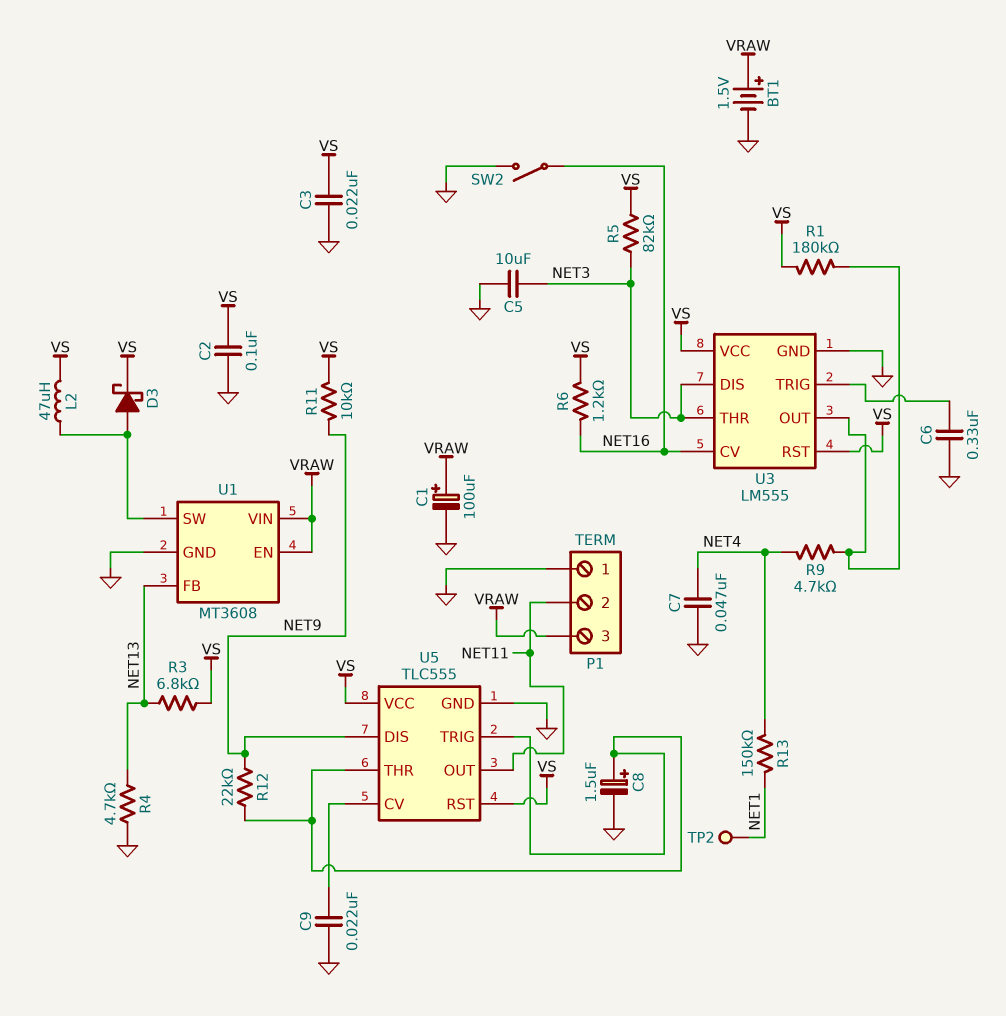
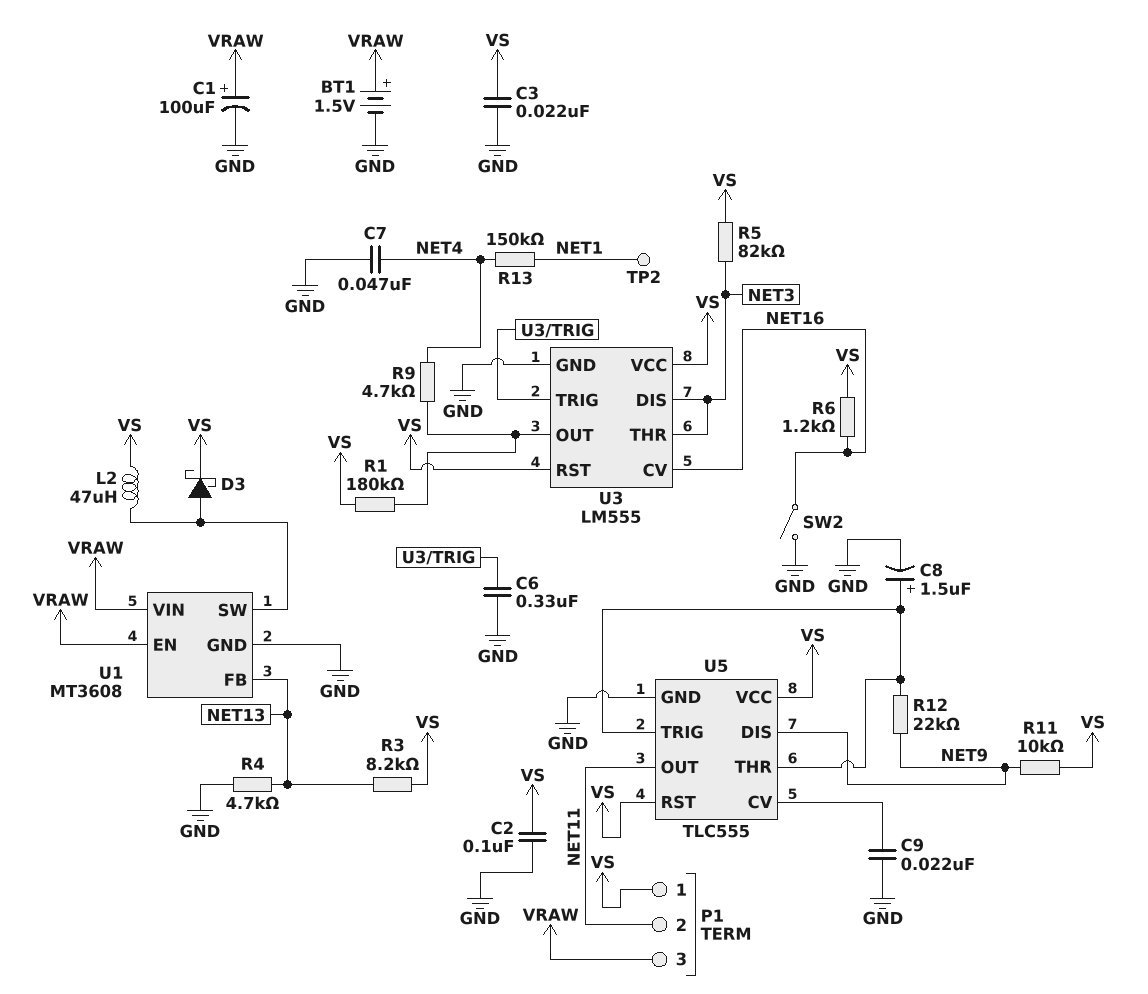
C5: 10uF (GND, NET3) -> none
P1 pin 1: GND -> VS
R3: 6.8k (NET13, VS) -> 8.2k (NET13, VS)

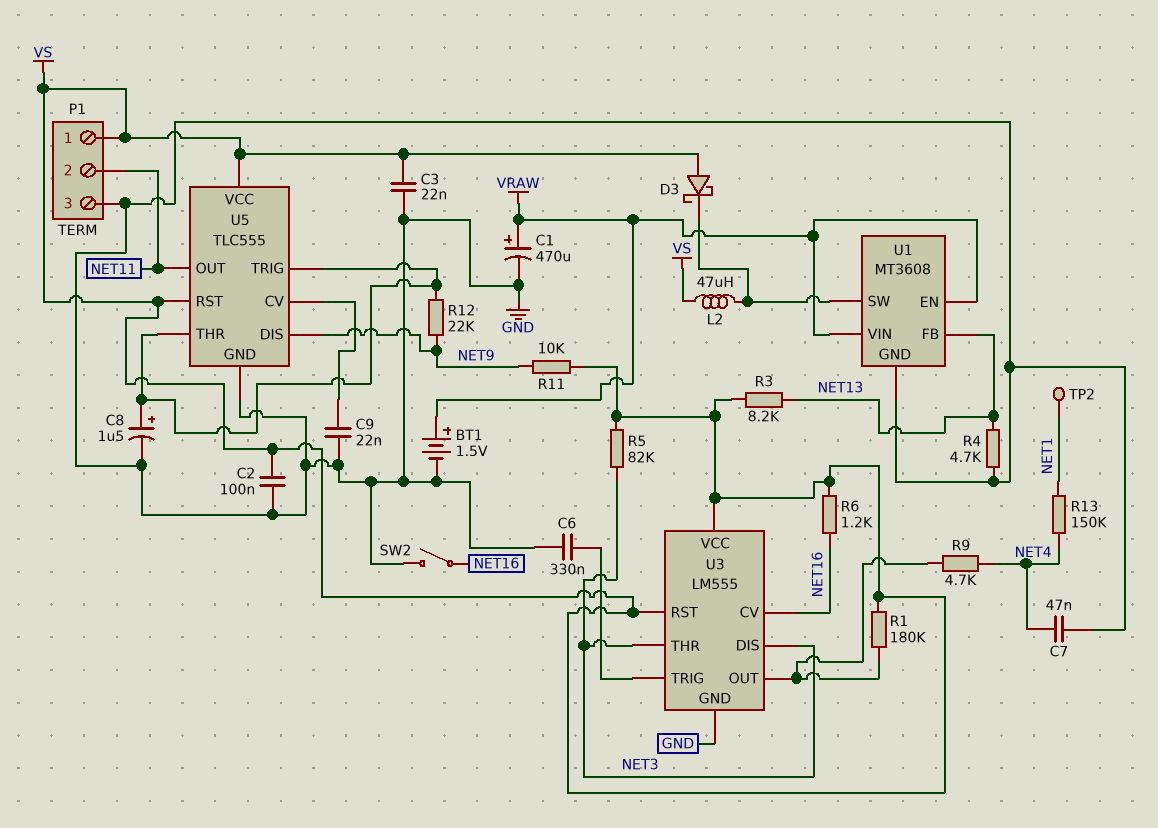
C1: 100uF (plus VRAW, minus GND) -> 470uF (plus VRAW, minus GND)
D3: schottky (A U1/SW, K VS) -> schottky (A VS, K U1/SW)
P1 pin 3: VRAW -> GND

